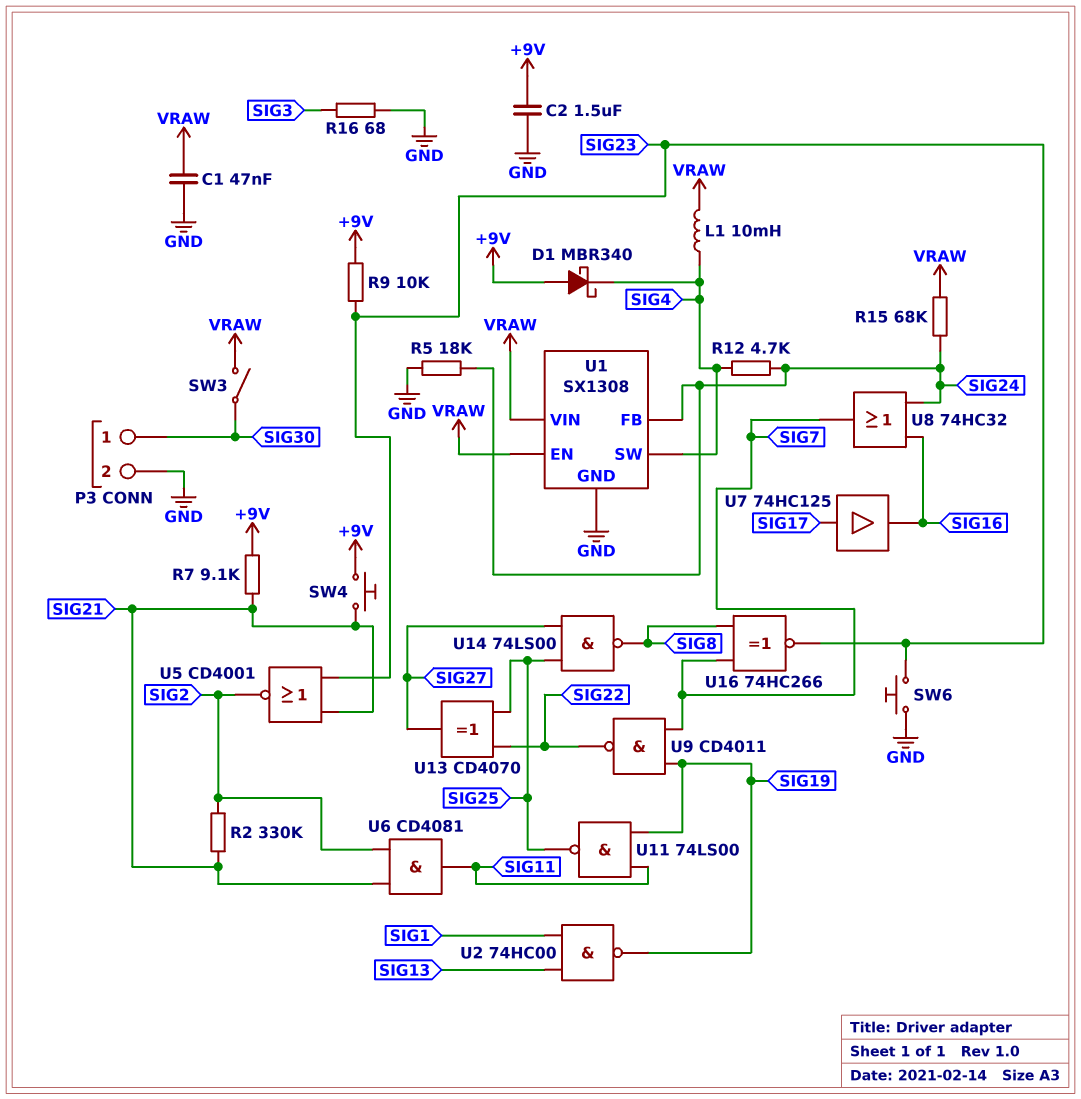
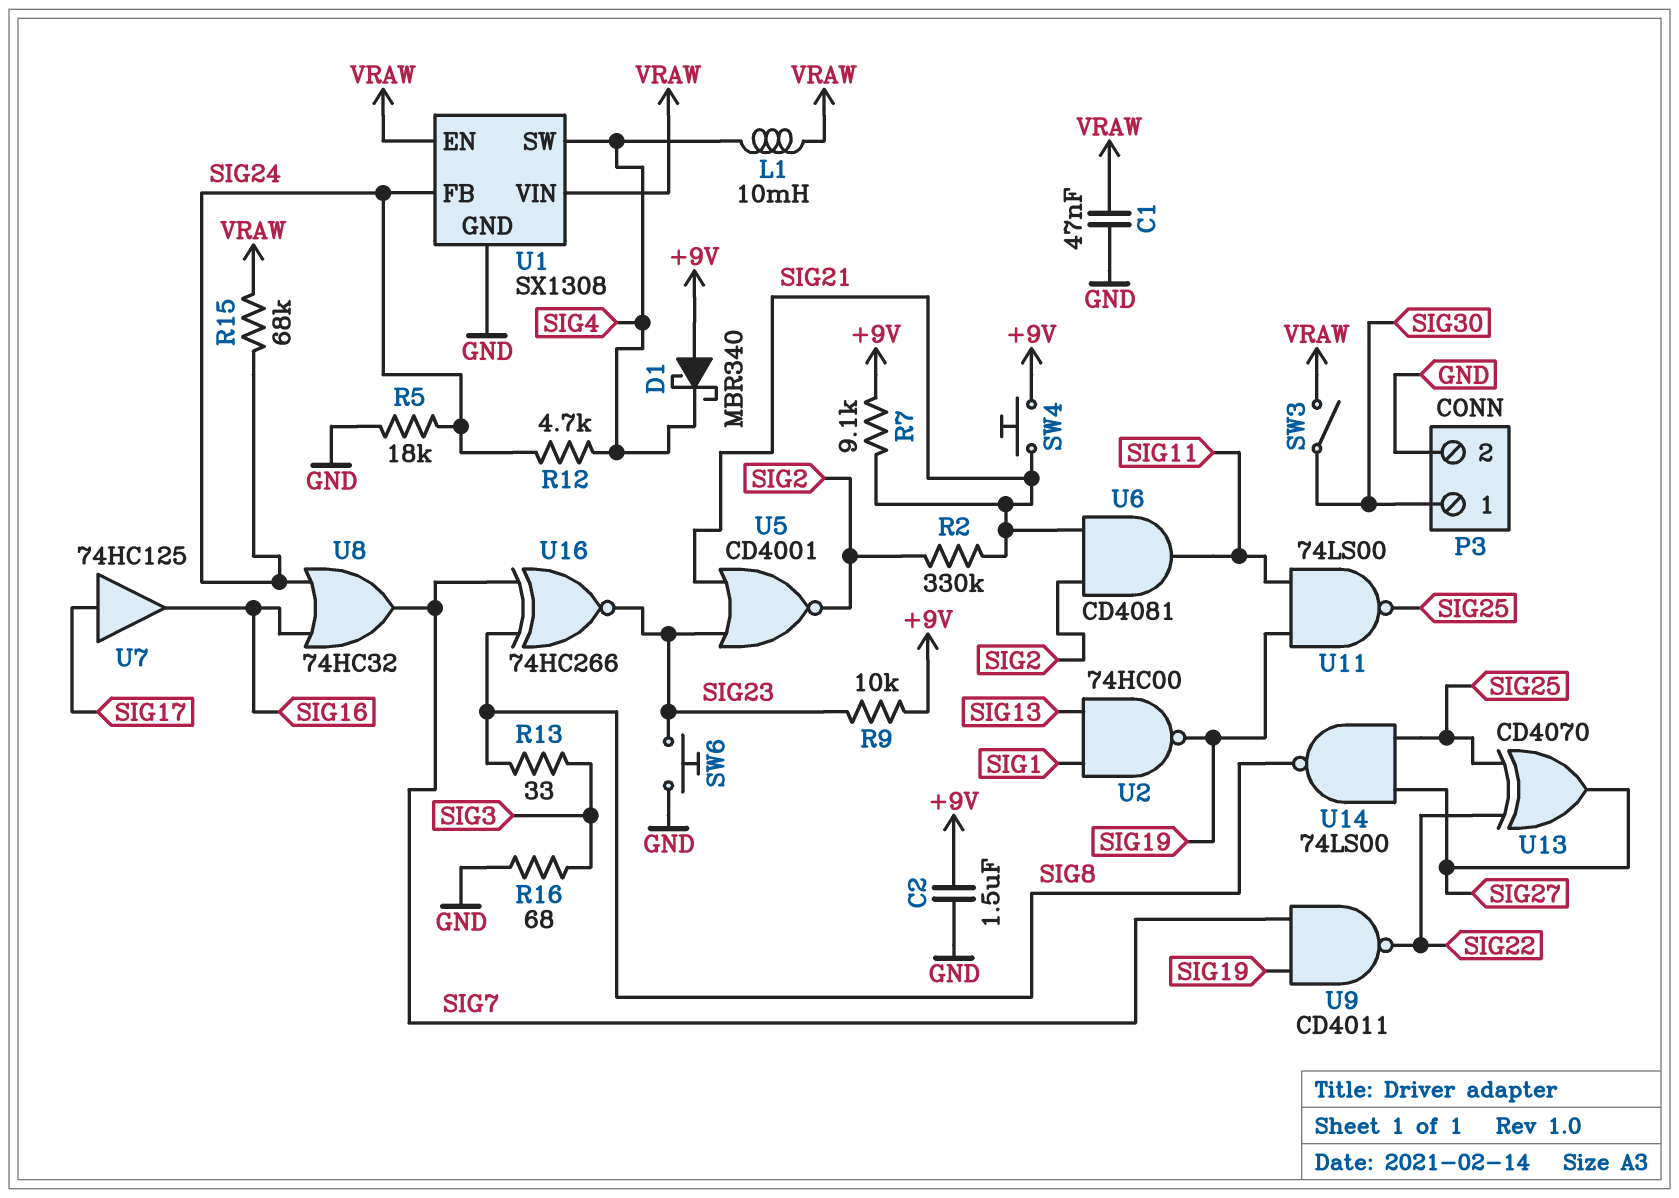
R13: none -> 33 (SIG3, SIG8)

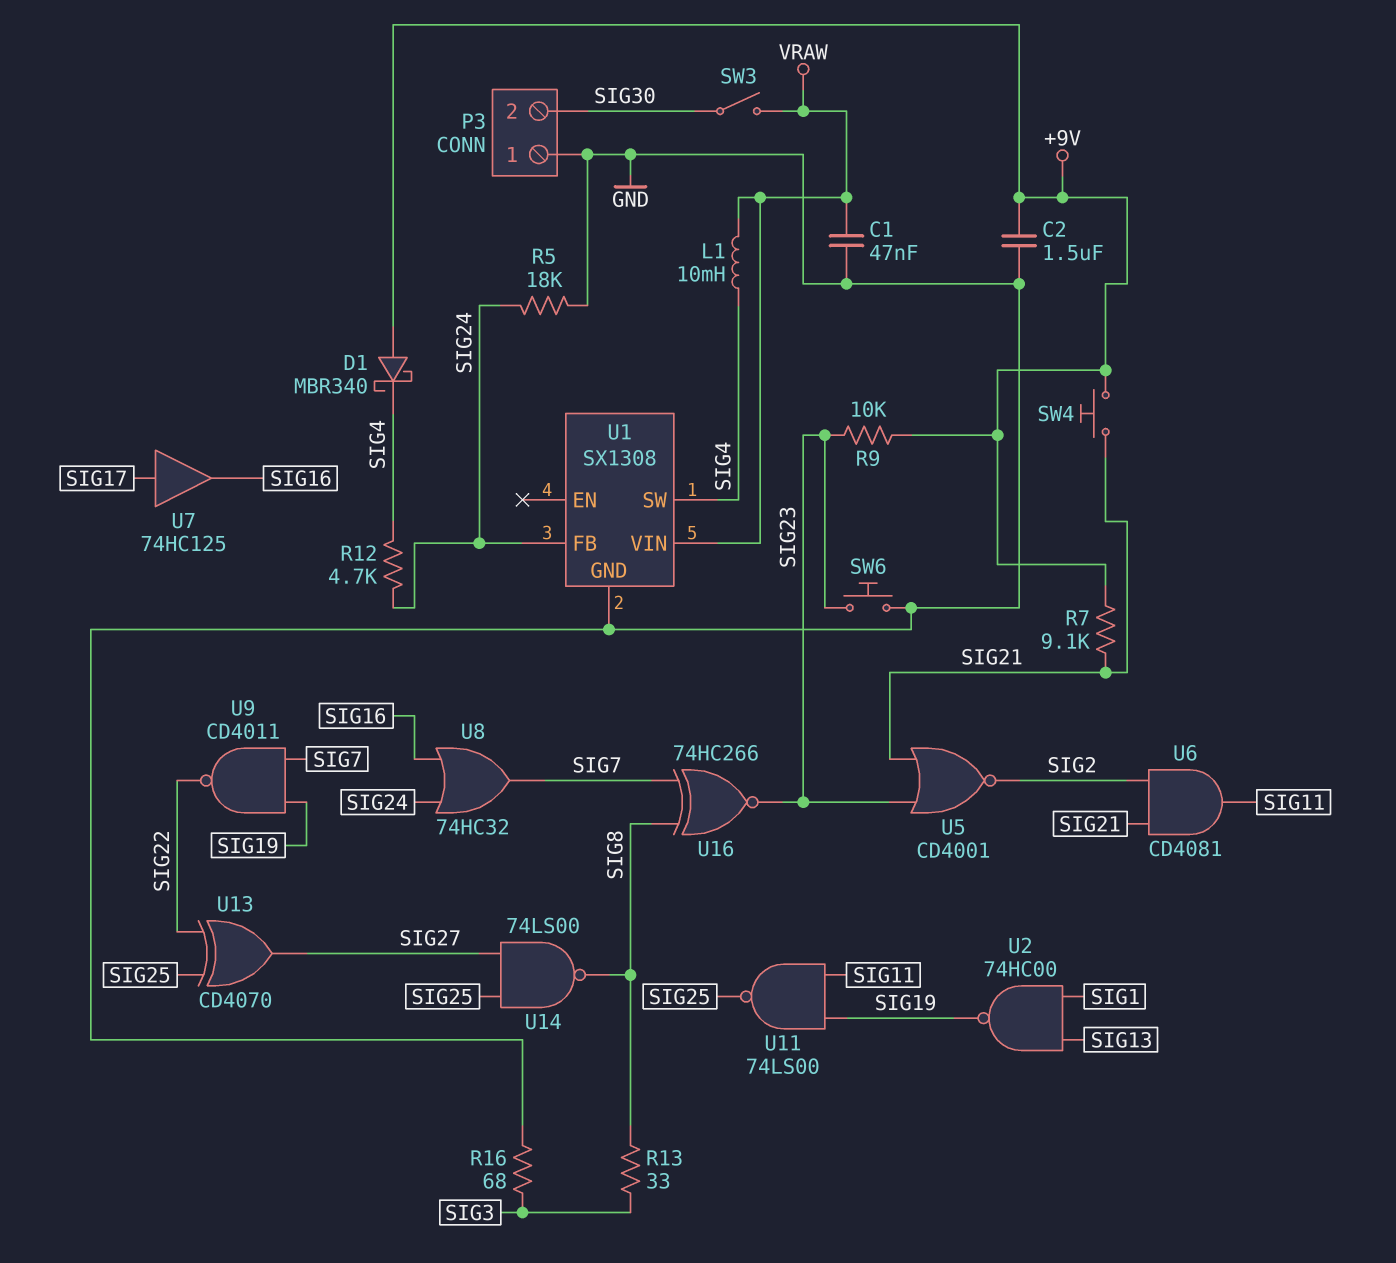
P3 pin 1: SIG30 -> GND
P3 pin 2: GND -> SIG30
R2: 330k (SIG2, SIG21) -> none
R15: 68k (SIG24, VRAW) -> none
U1 pin EN: VRAW -> none

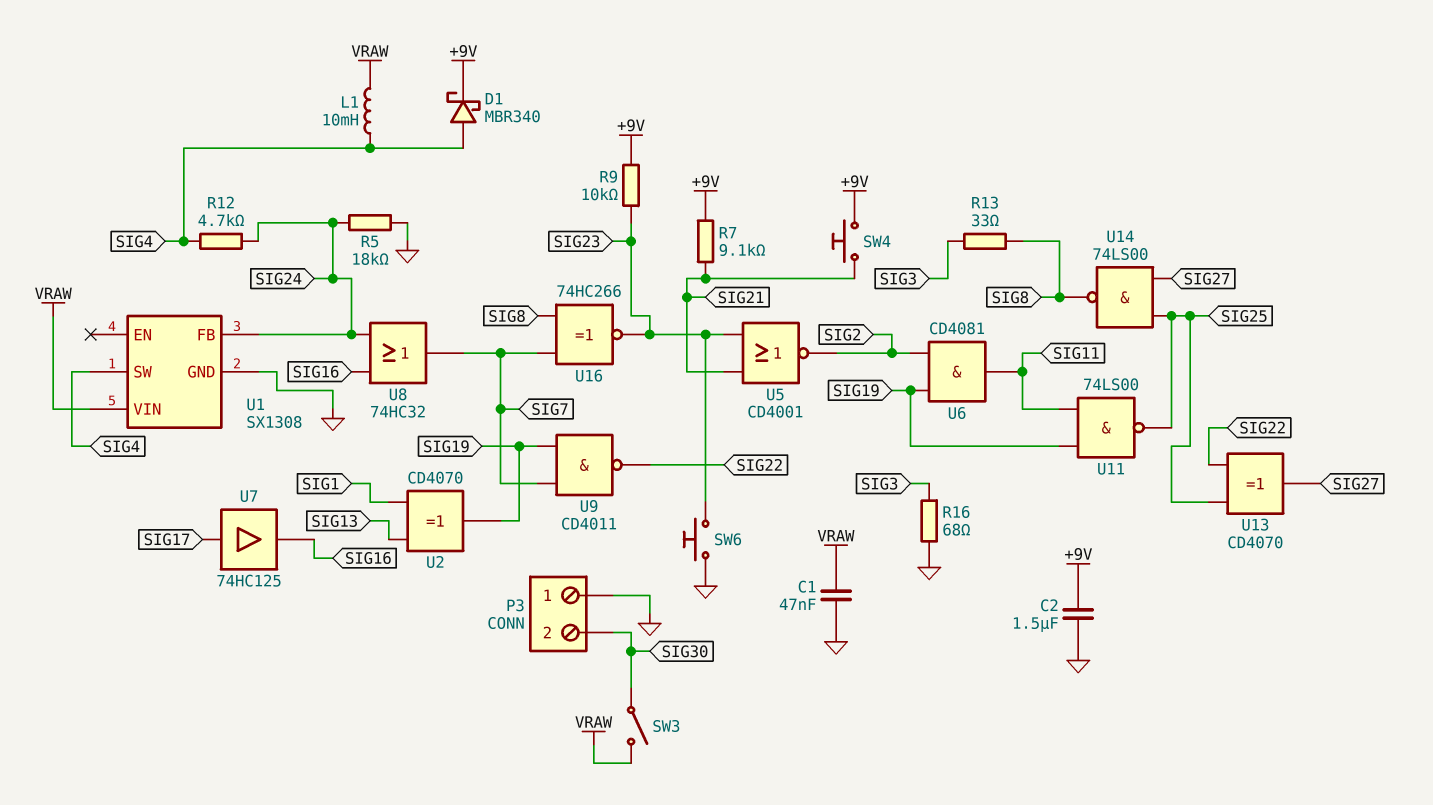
D1: schottky MBR340 (A +9V, K SIG4) -> schottky MBR340 (A SIG4, K +9V)
U2: NAND 74HC00 (in SIG1, in SIG13, out SIG19) -> XOR CD4070 (in SIG1, in SIG13, out SIG19)
U6: AND CD4081 (in SIG2, in SIG21, out SIG11) -> AND CD4081 (in SIG2, in SIG19, out SIG11)

